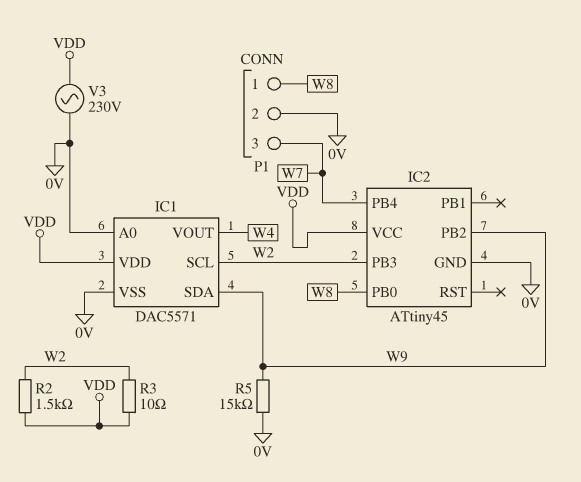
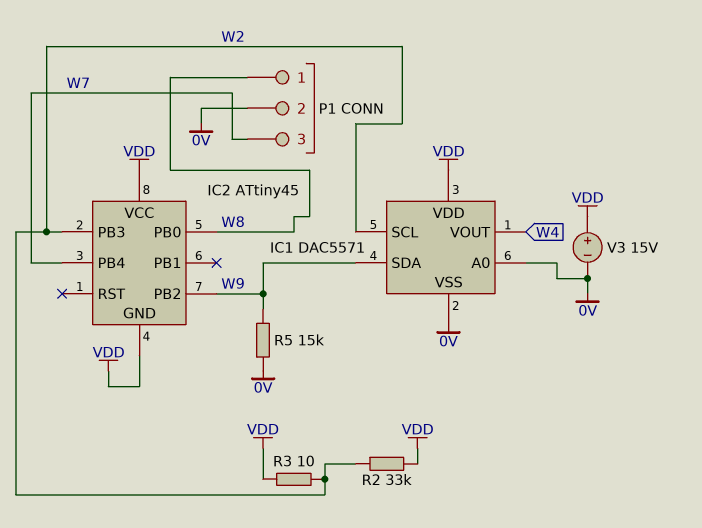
IC2 pin GND: 0V -> VDD
R2: 1.5k (VDD, W2) -> 33k (VDD, W2)
V3: AC 230V (0V, VDD) -> 15V (plus VDD, minus 0V)

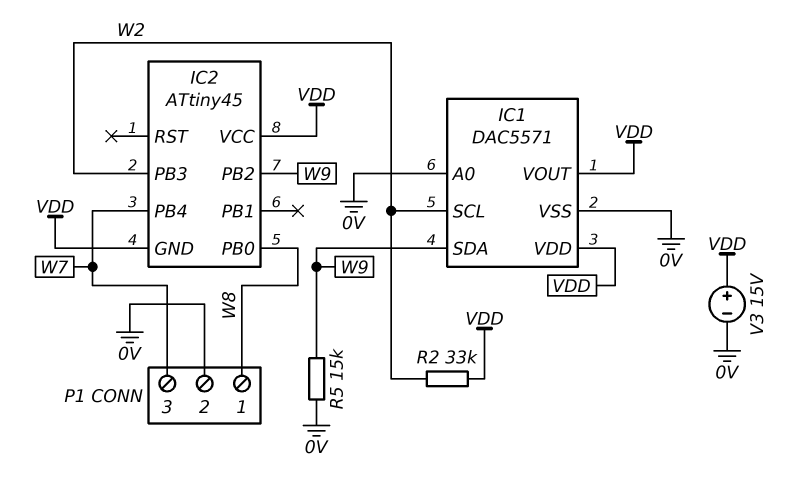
IC1 pin VOUT: W4 -> VDD
R3: 10 (VDD, W2) -> none

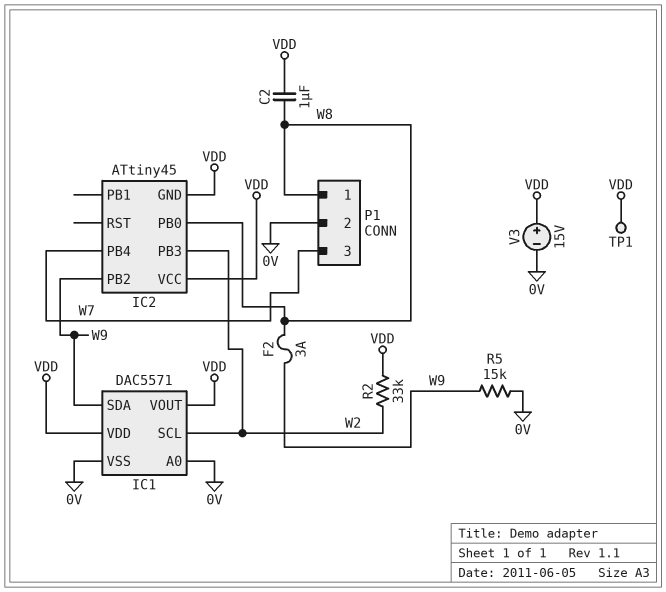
C2: none -> 1uF (VDD, W8)
F2: none -> 3A (W8, W9)
TP1: none -> test point (VDD)

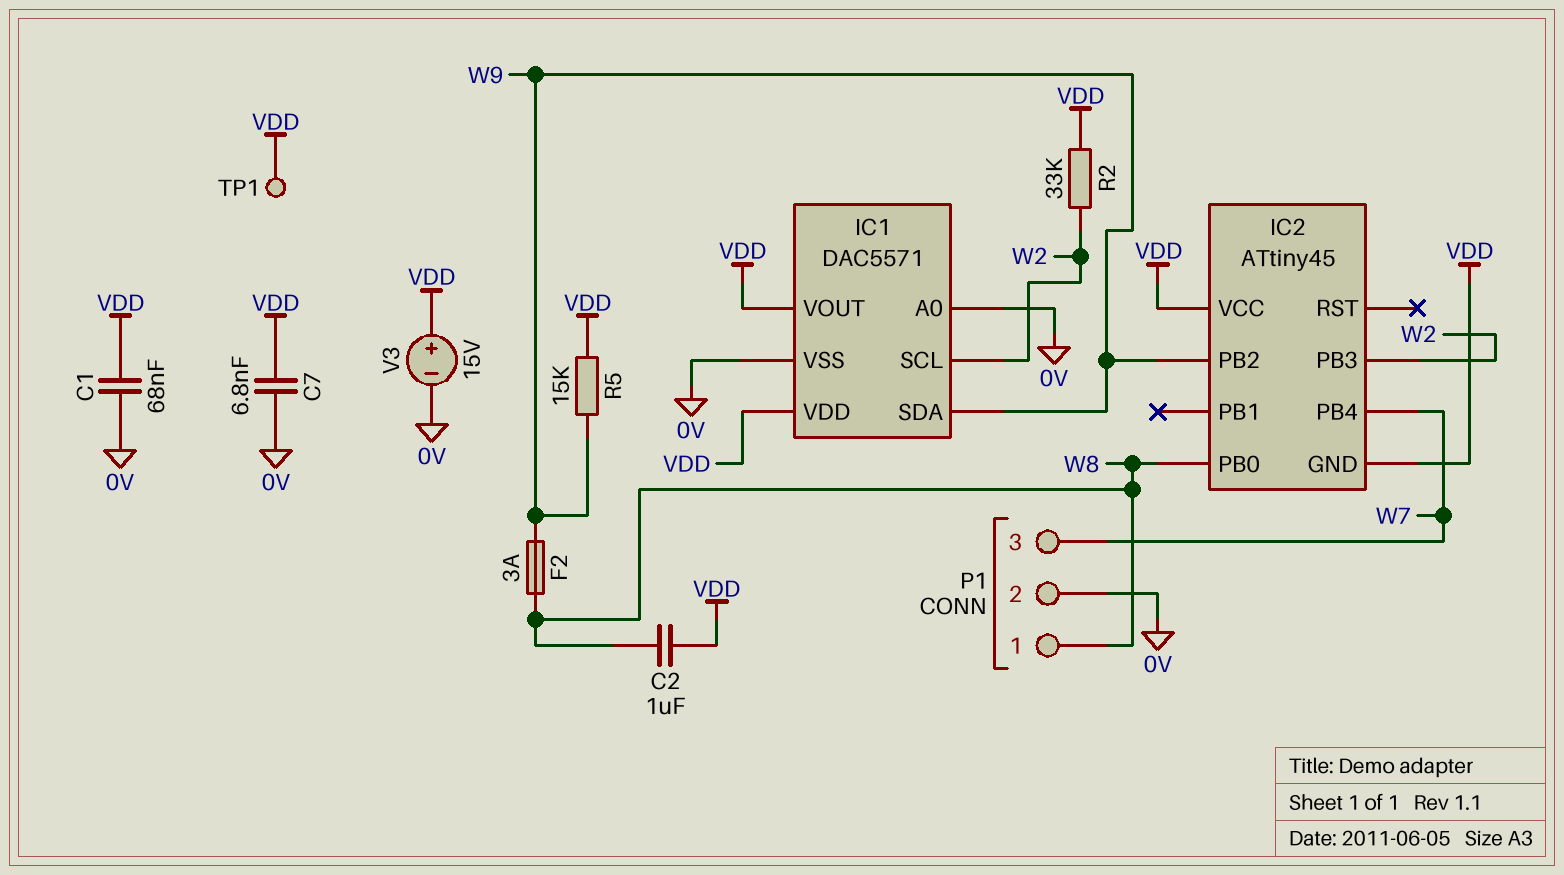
C1: none -> 68nF (0V, VDD)
C7: none -> 6.8nF (0V, VDD)
R5: 15k (0V, W9) -> 15k (VDD, W9)

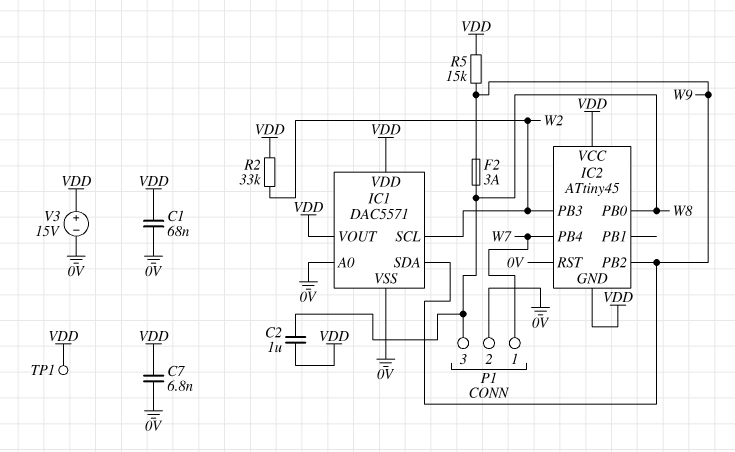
IC2 pin RST: none -> 0V
P1 pin 1: W8 -> W7
P1 pin 3: W7 -> W8

